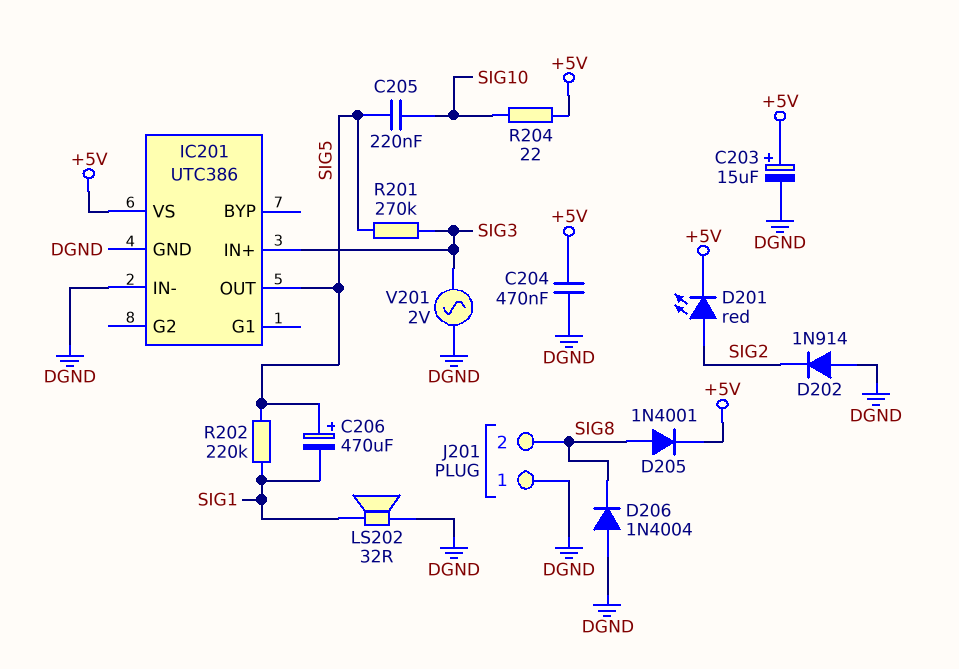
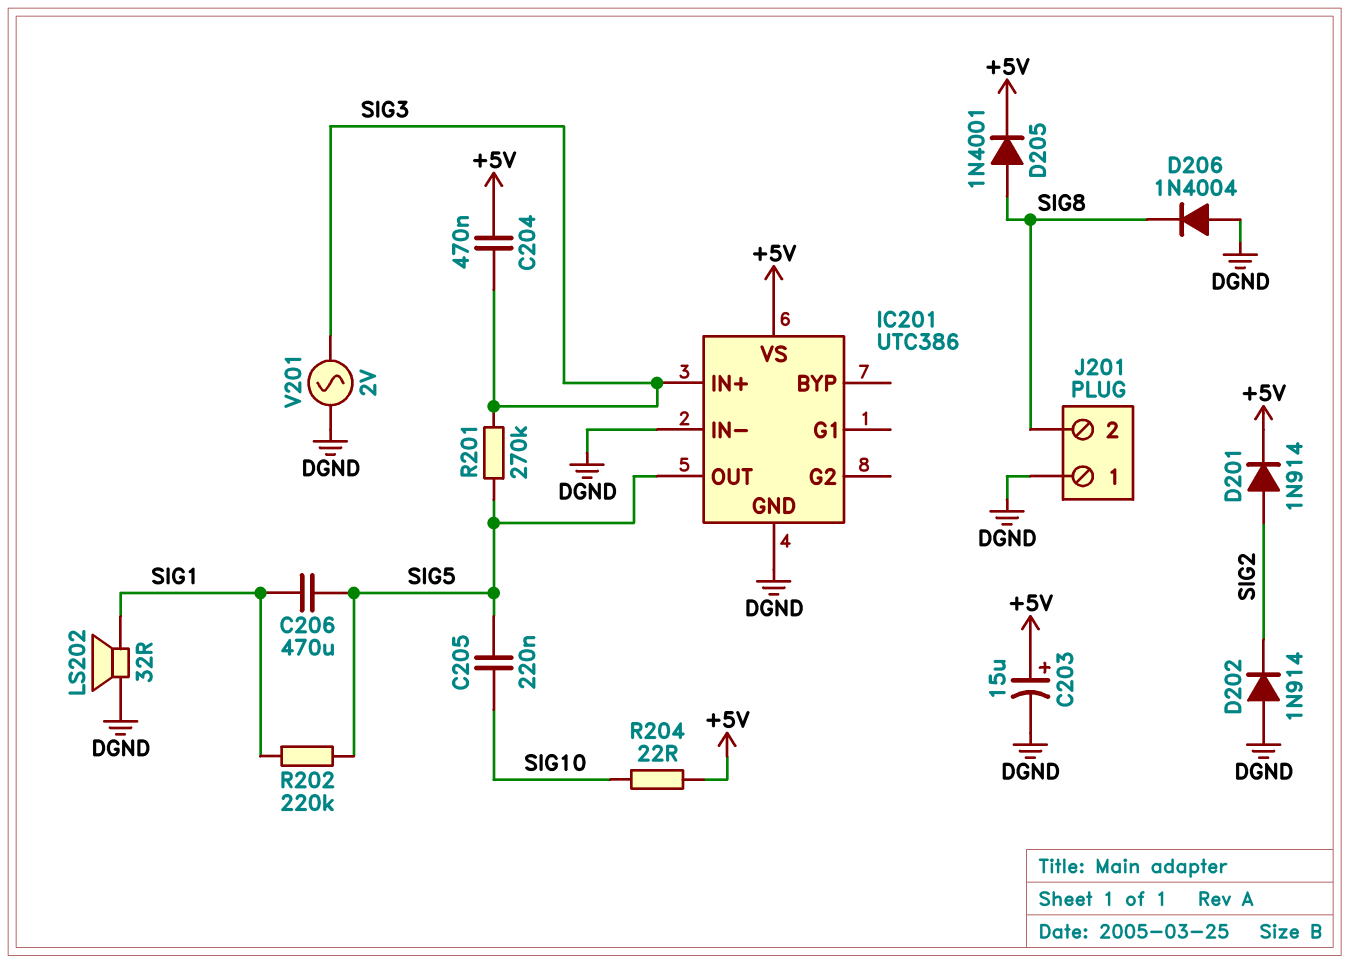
C204: 470nF (+5V, DGND) -> 470nF (+5V, SIG3)
C206: 470uF (plus SIG5, minus SIG1) -> 470uF (SIG1, SIG5)
D201: LED red (A SIG2, K +5V) -> diode 1N914 (A SIG2, K +5V)

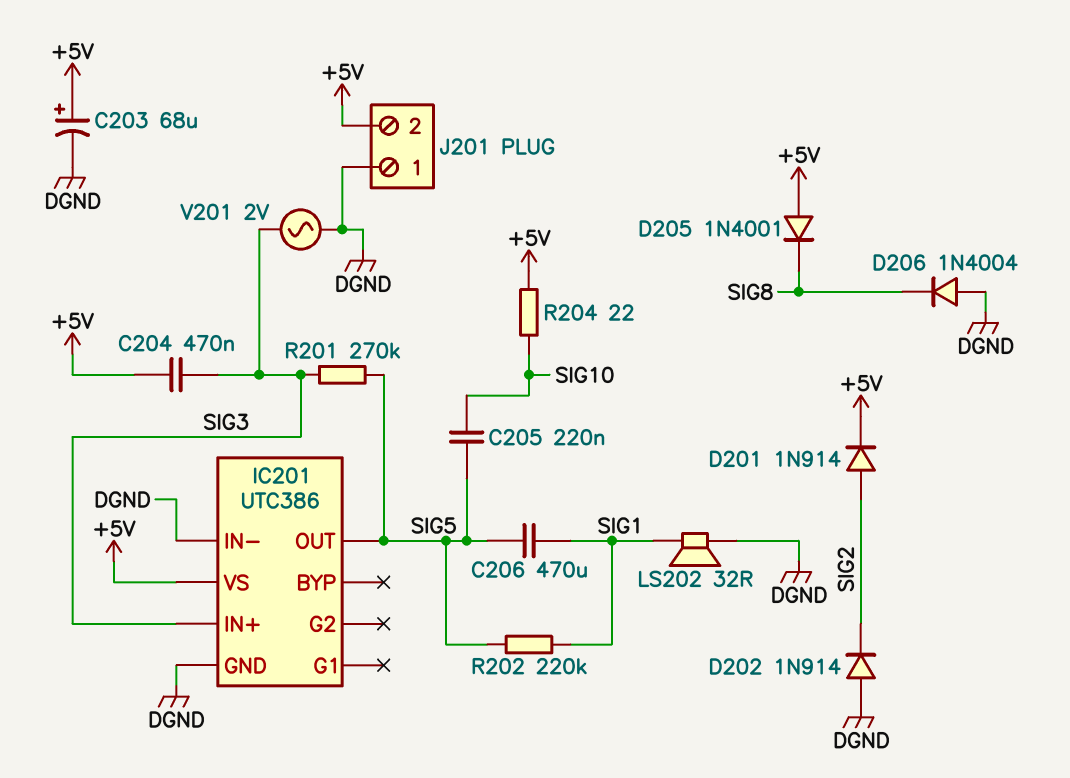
C203: 15uF (plus +5V, minus DGND) -> 68uF (plus +5V, minus DGND)
D205: diode 1N4001 (A SIG8, K +5V) -> diode 1N4001 (A +5V, K SIG8)
J201 pin 2: SIG8 -> +5V

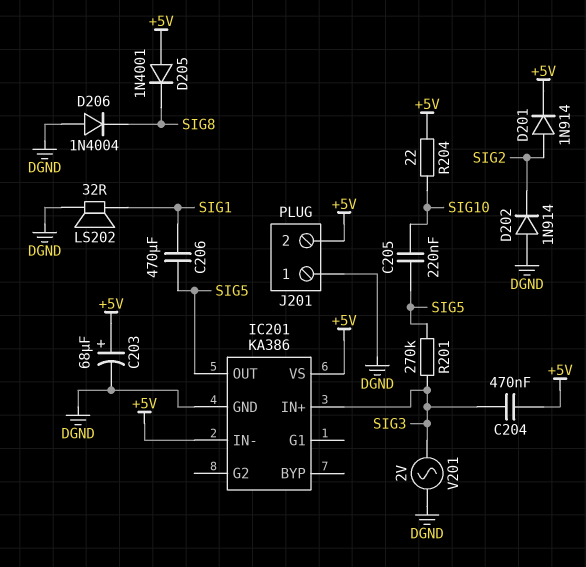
IC201: UTC386 -> KA386
IC201 pin IN-: DGND -> +5V
R202: 220k (SIG1, SIG5) -> none

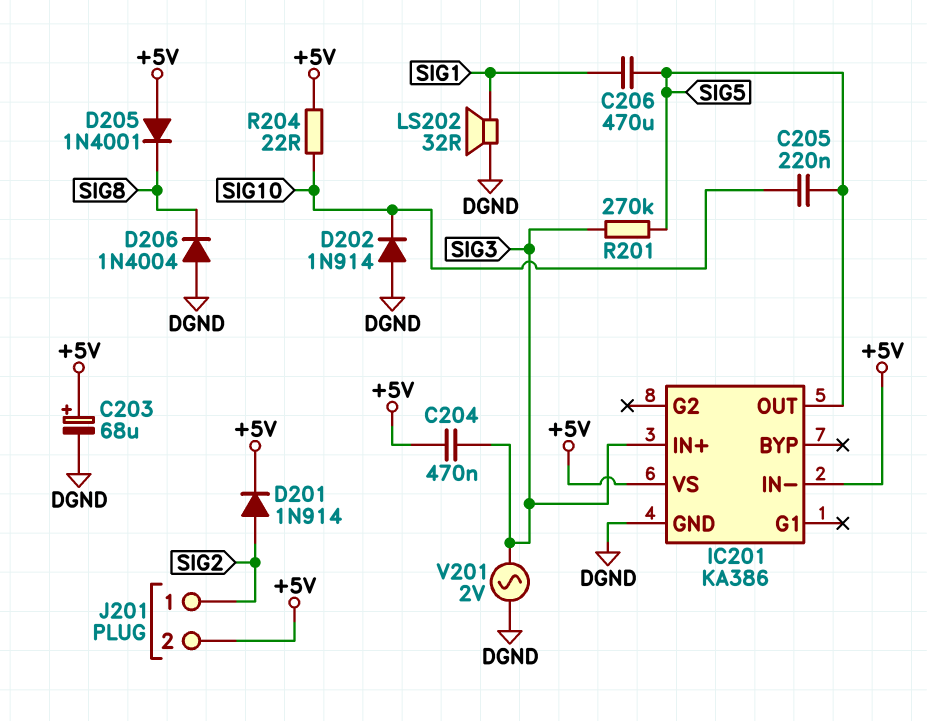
D202: diode 1N914 (A DGND, K SIG2) -> diode 1N914 (A DGND, K SIG10)
J201 pin 1: DGND -> SIG2

